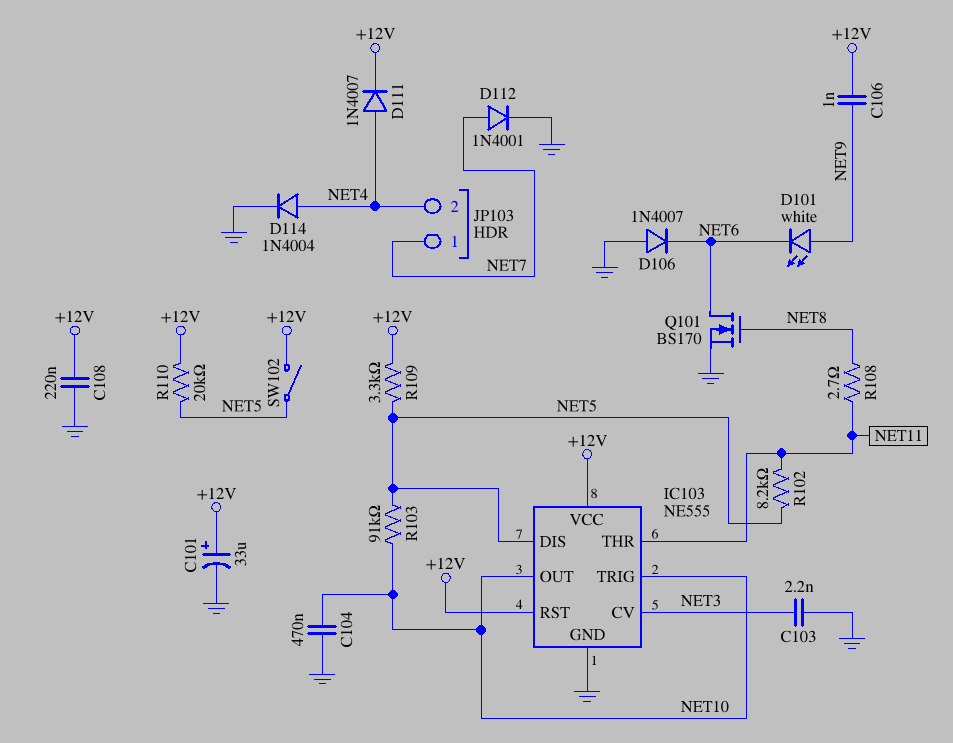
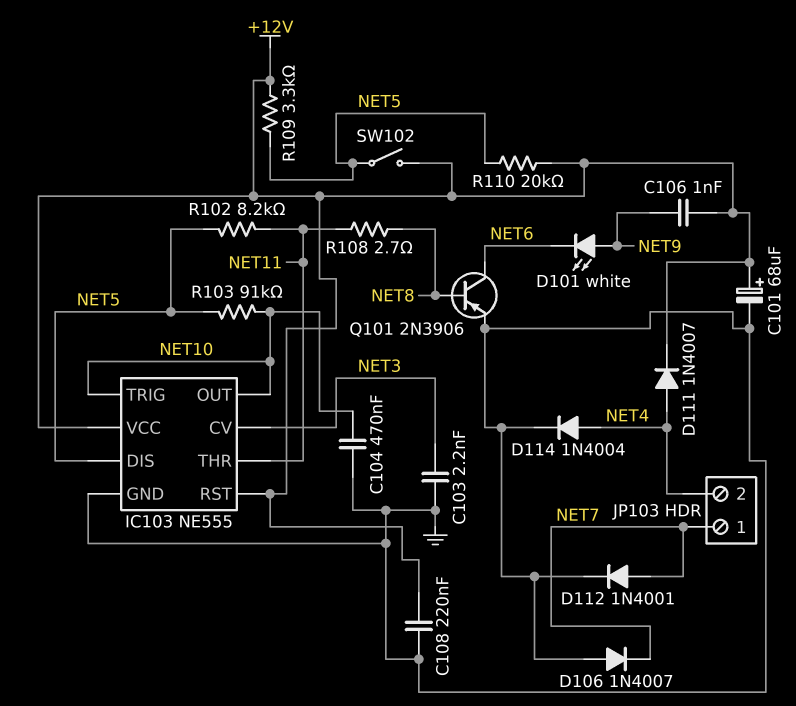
C101: 33uF (plus +12V, minus GND) -> 68uF (plus +12V, minus GND)
D106: diode 1N4007 (A GND, K NET6) -> diode 1N4007 (A GND, K NET7)
Q101: NMOS BS170 (G NET8, D NET6, S GND) -> PNP 2N3906 (B NET8, C NET6, E GND)

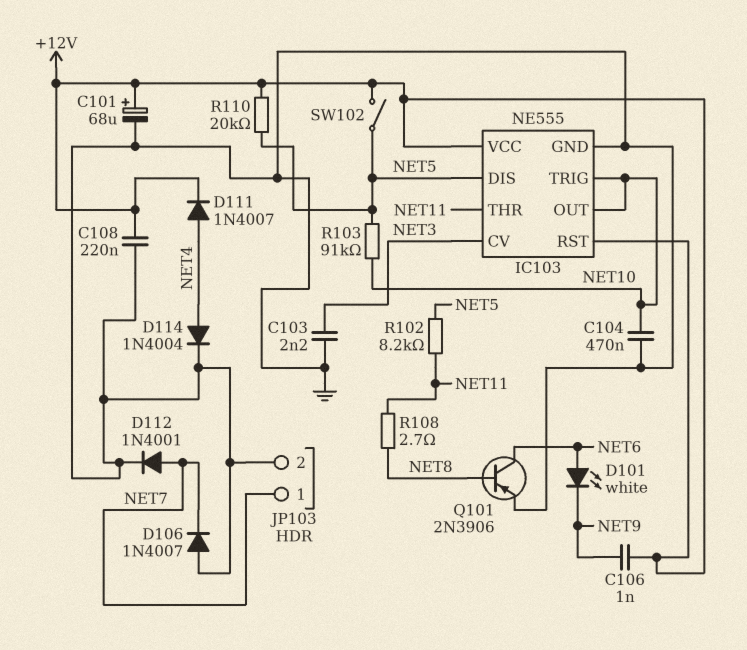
D101: LED white (A NET9, K NET6) -> LED white (A NET6, K NET9)
JP103 pin 2: NET4 -> GND
R109: 3.3k (+12V, NET5) -> none

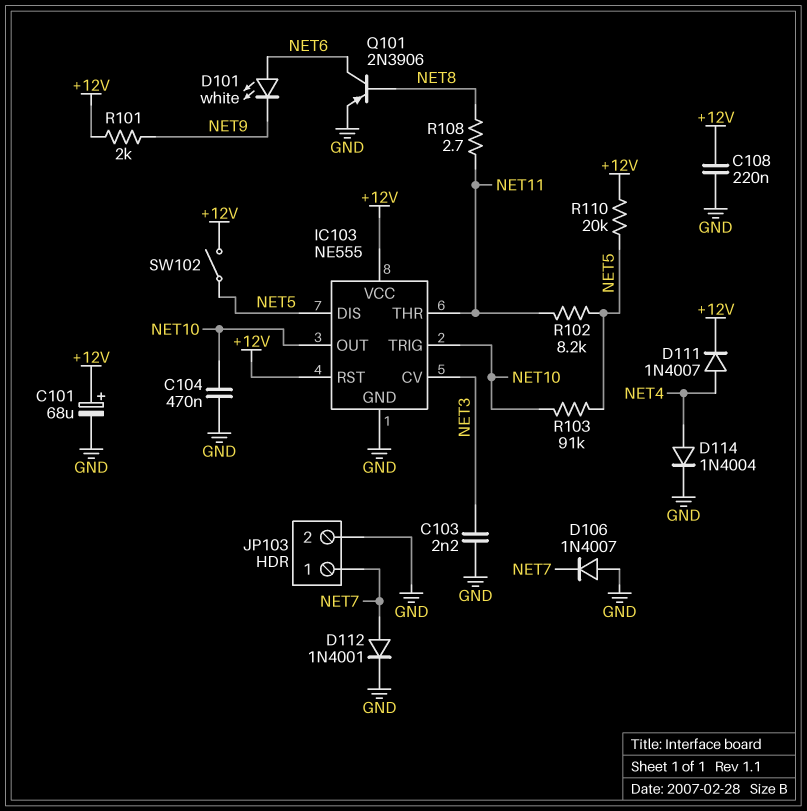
C106: 1nF (+12V, NET9) -> none
R101: none -> 2k (+12V, NET9)

